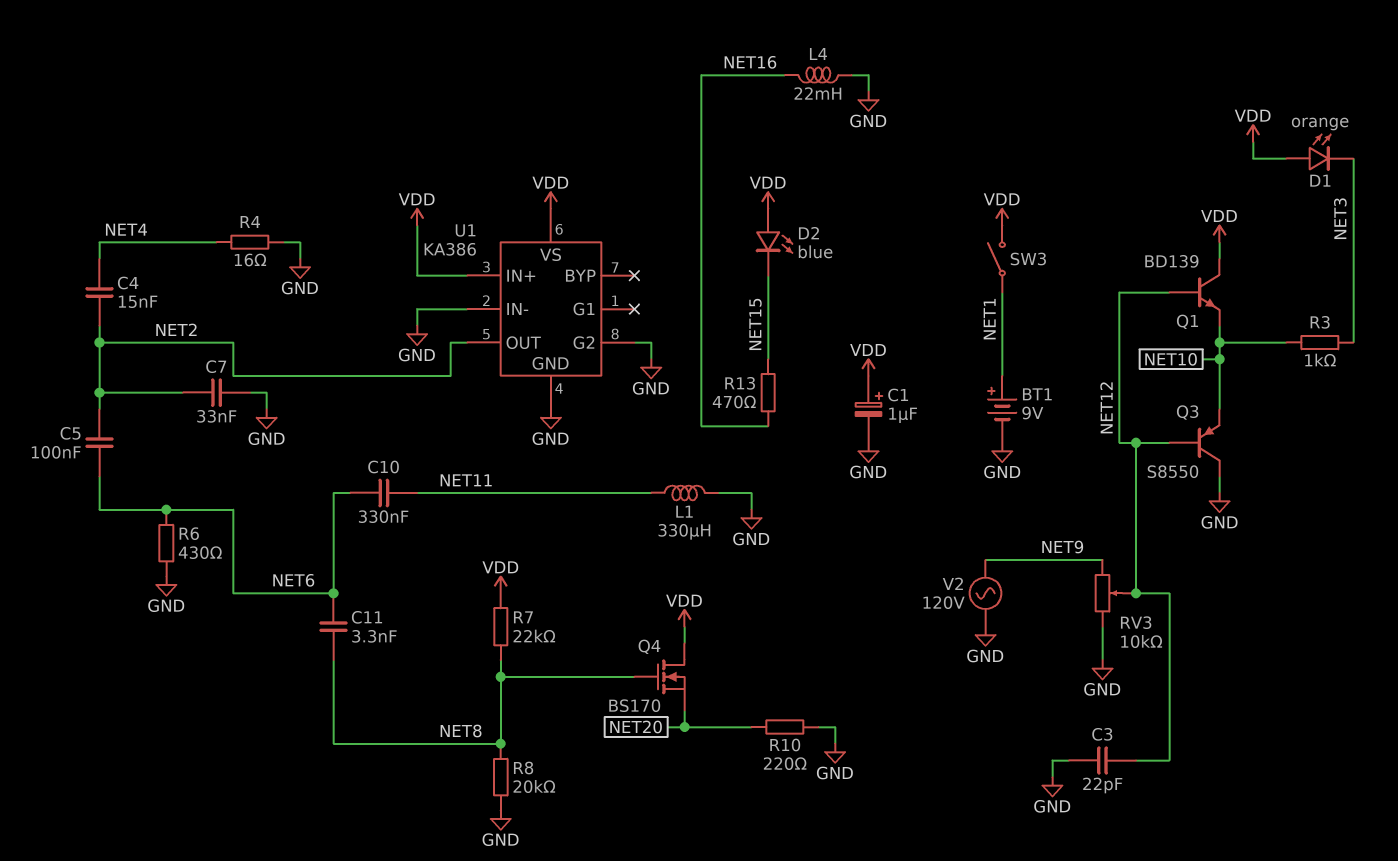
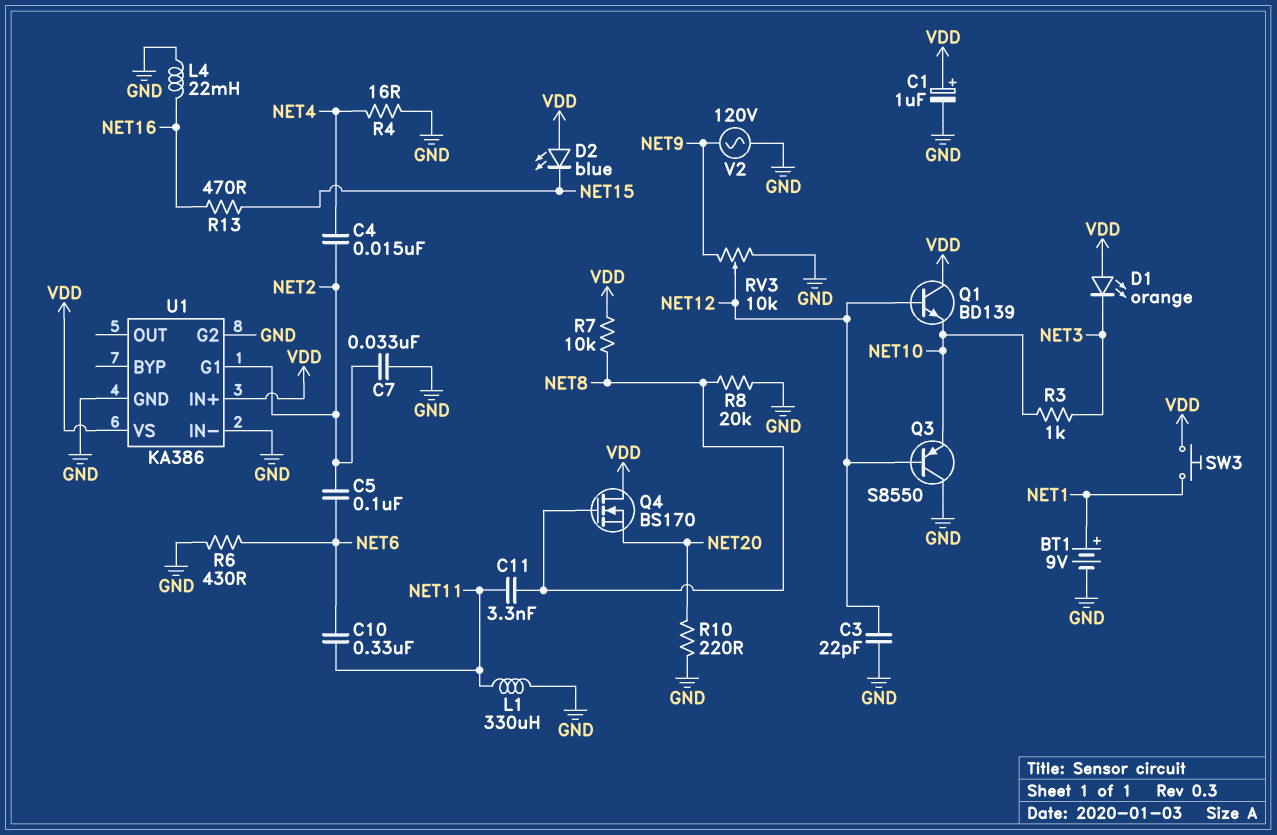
C11: 3.3nF (NET6, NET8) -> 3.3nF (NET8, NET11)
R7: 22k (NET8, VDD) -> 10k (NET8, VDD)
SW3: switch (NET1, VDD) -> button (NET1, VDD)
U1 pin G1: none -> NET2
U1 pin OUT: NET2 -> none

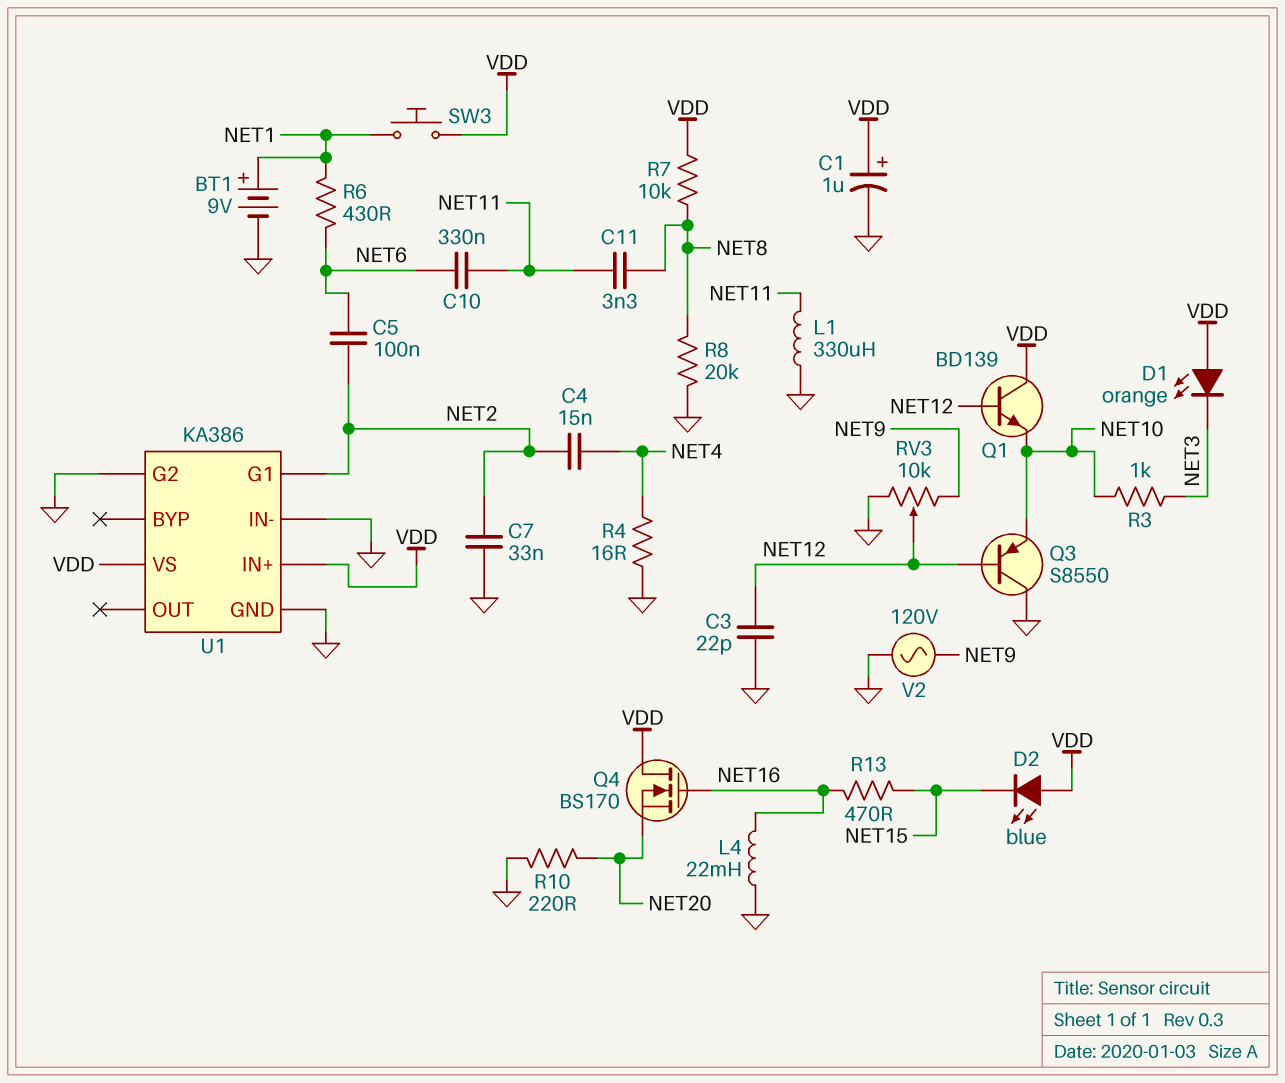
Q4: NMOS BS170 (G NET8, D VDD, S NET20) -> NMOS BS170 (G NET16, D VDD, S NET20)
R6: 430 (GND, NET6) -> 430 (NET1, NET6)

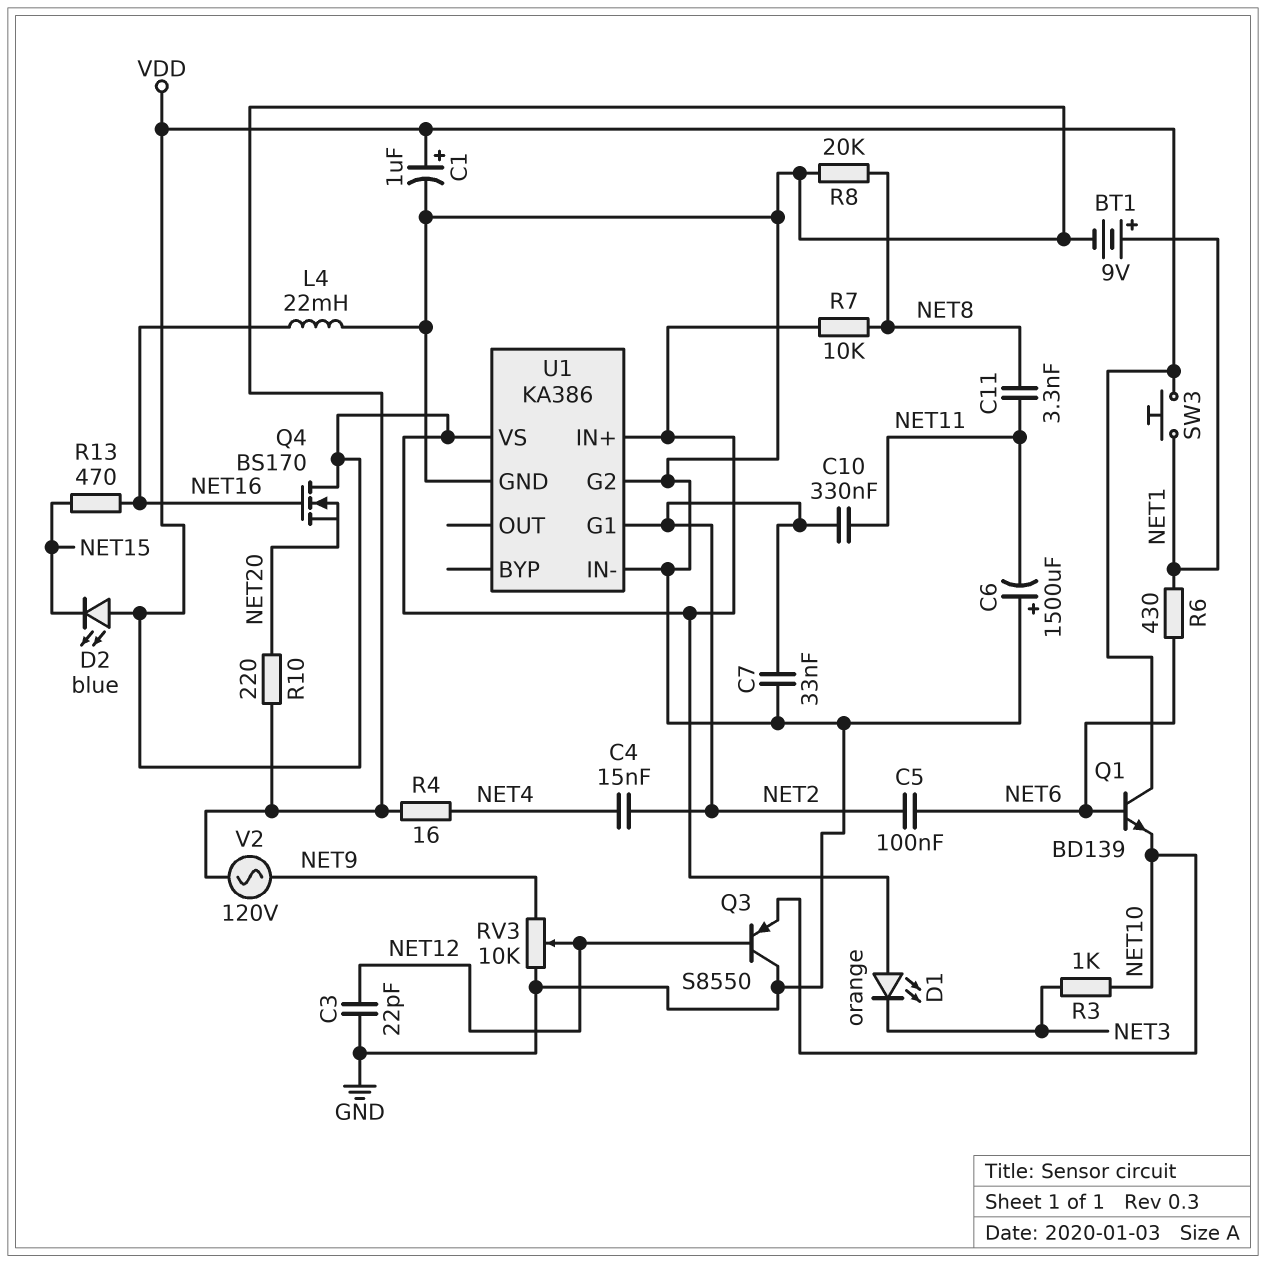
C6: none -> 1500uF (plus GND, minus NET11)
C10: 330nF (NET6, NET11) -> 330nF (NET2, NET11)
L1: 330uH (GND, NET11) -> none
Q1: NPN BD139 (B NET12, C VDD, E NET10) -> NPN BD139 (B NET6, C VDD, E NET10)

